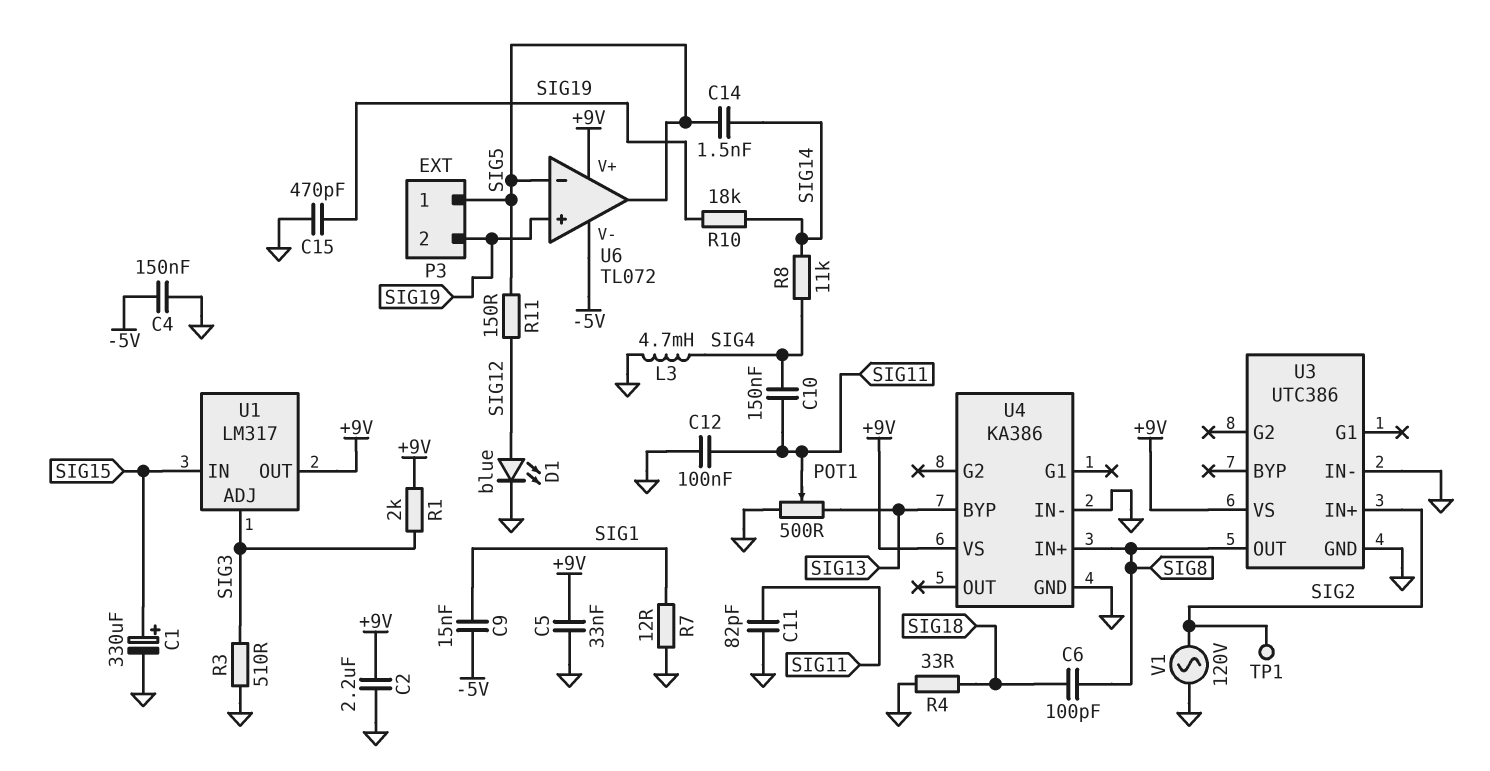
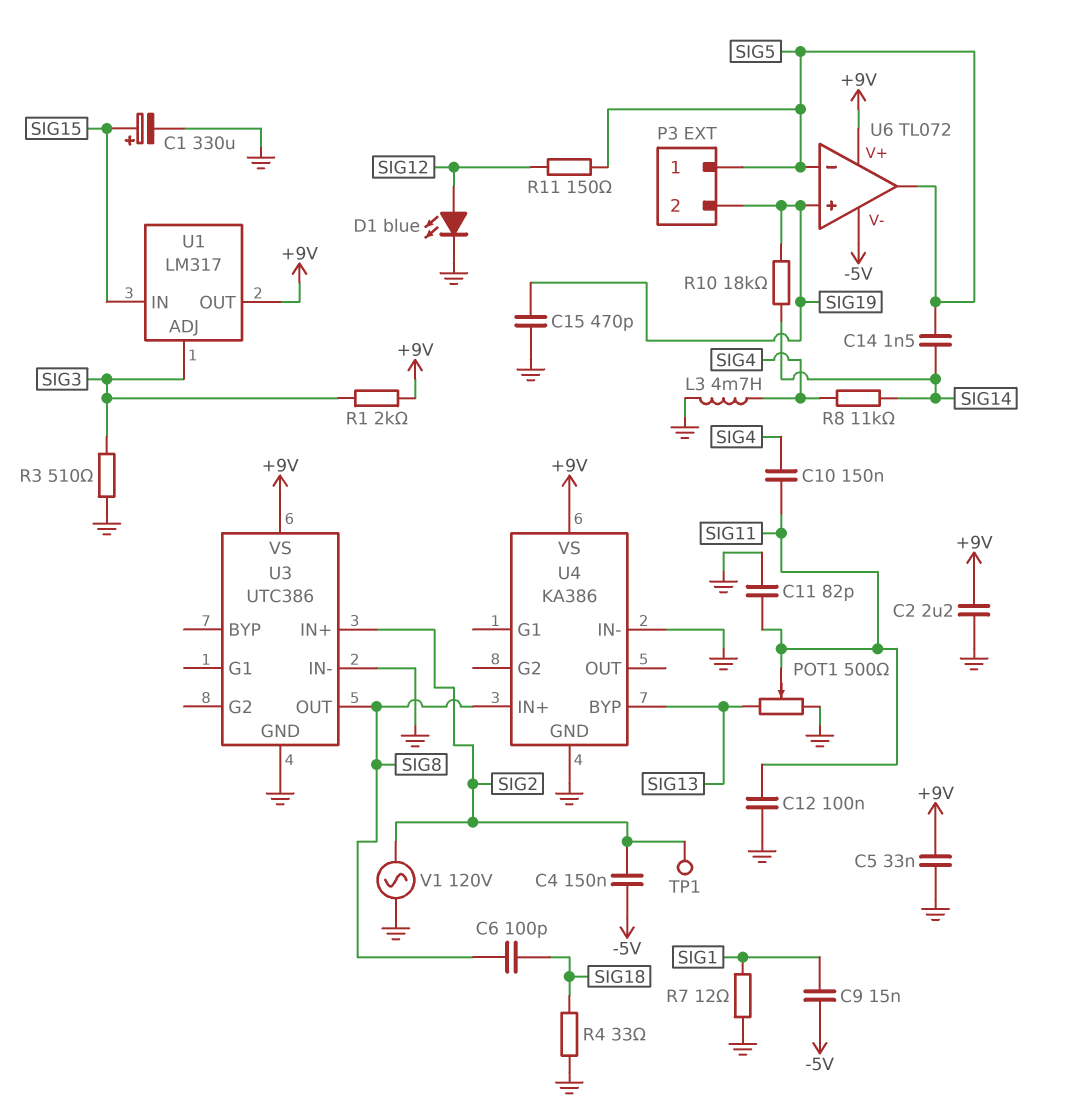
C4: 150nF (-5V, GND) -> 150nF (-5V, SIG2)

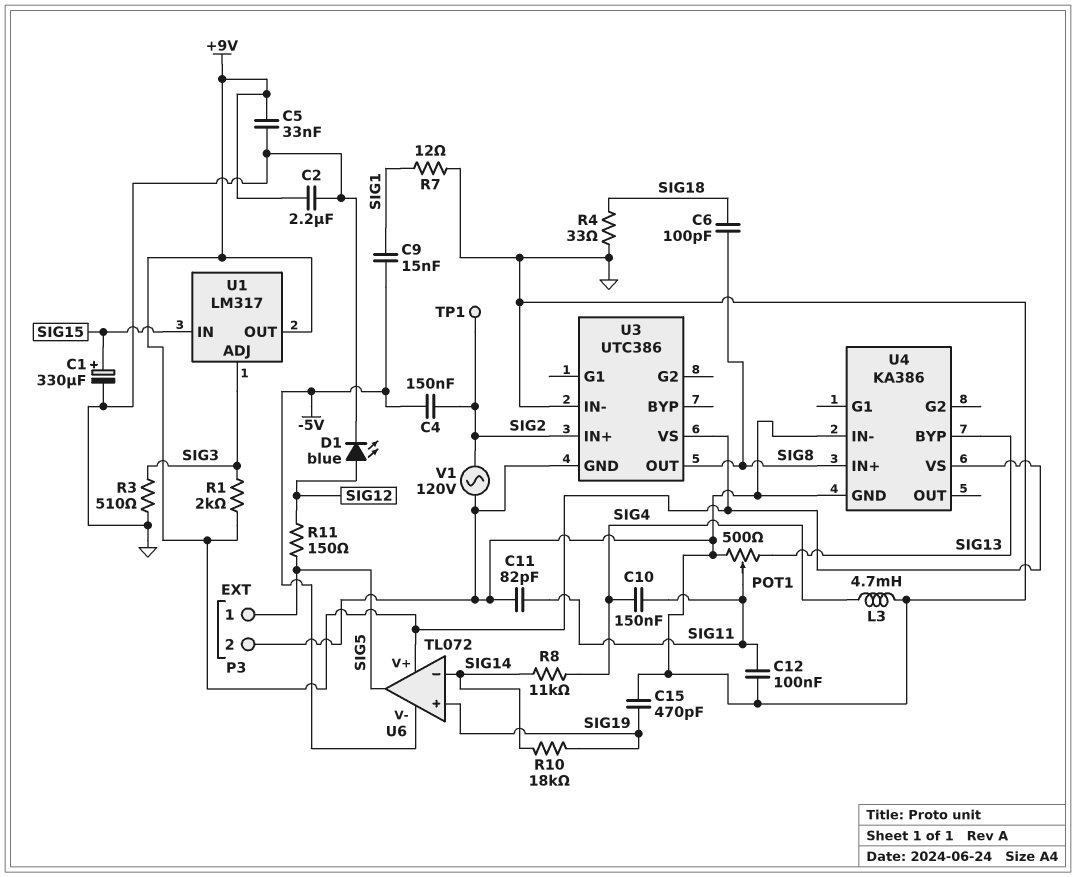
C14: 1.5nF (SIG5, SIG14) -> none
P3 pin 2: SIG19 -> GND
U6 pin in-: SIG5 -> SIG14

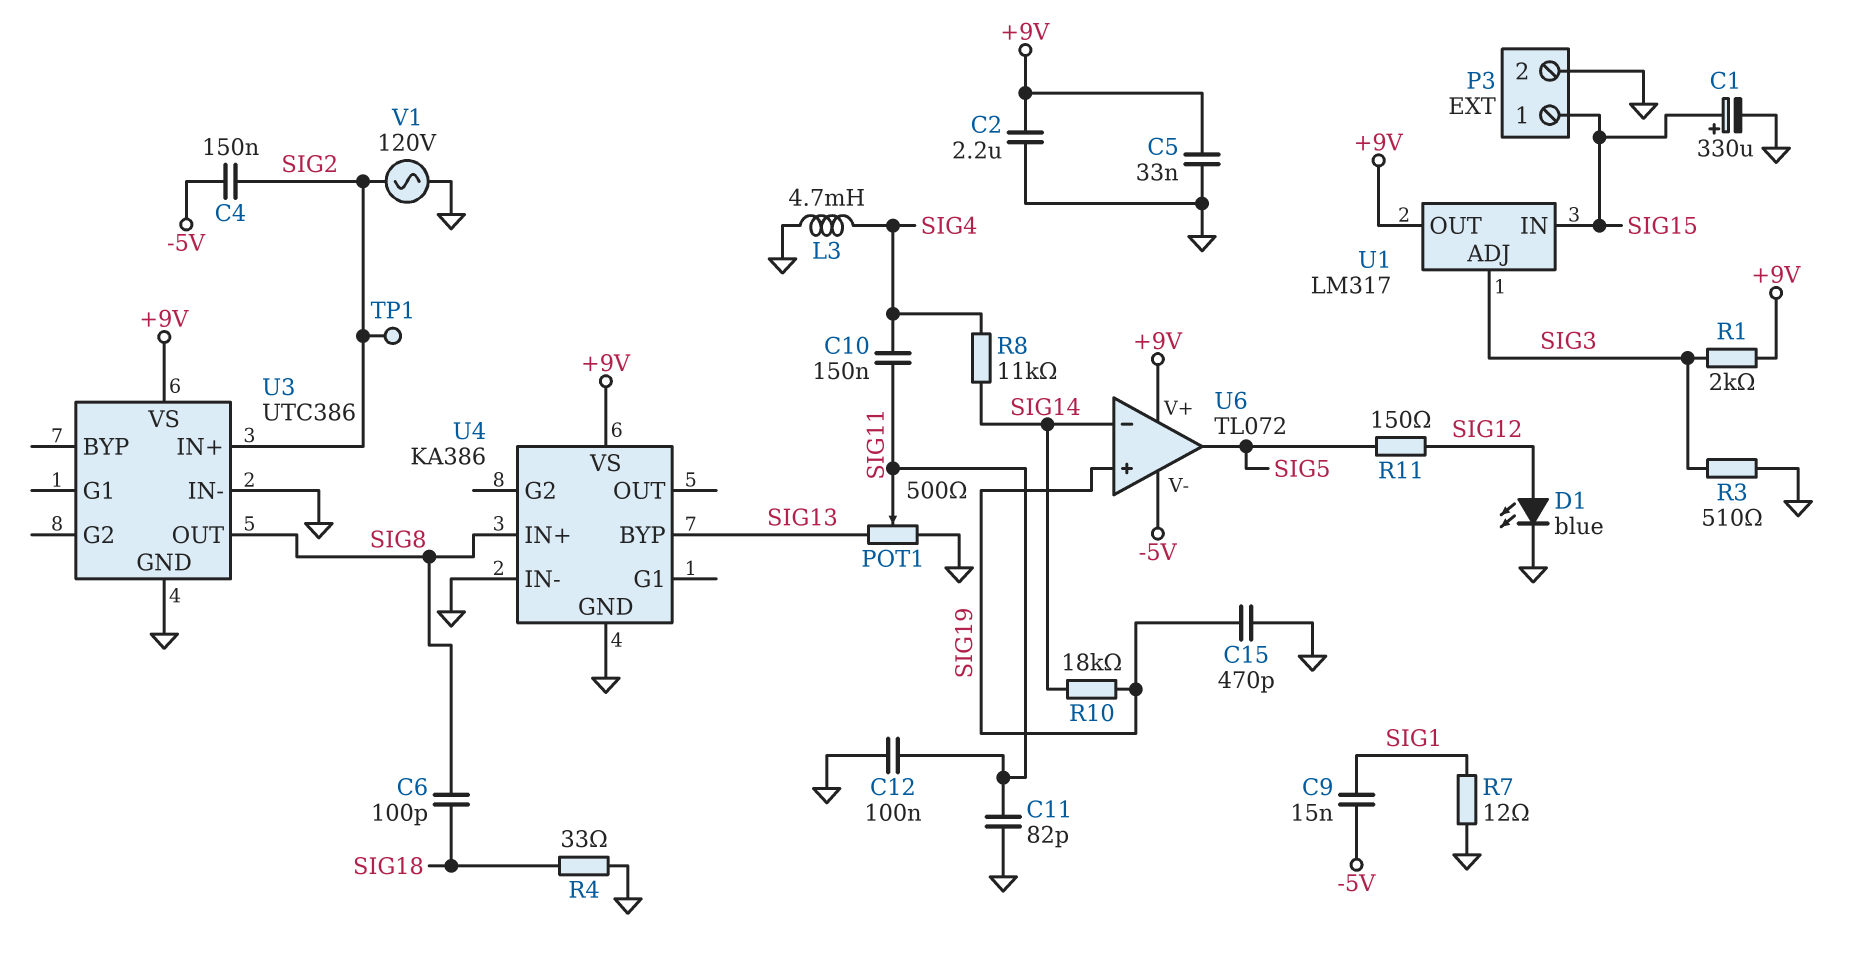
P3 pin 1: SIG5 -> SIG15

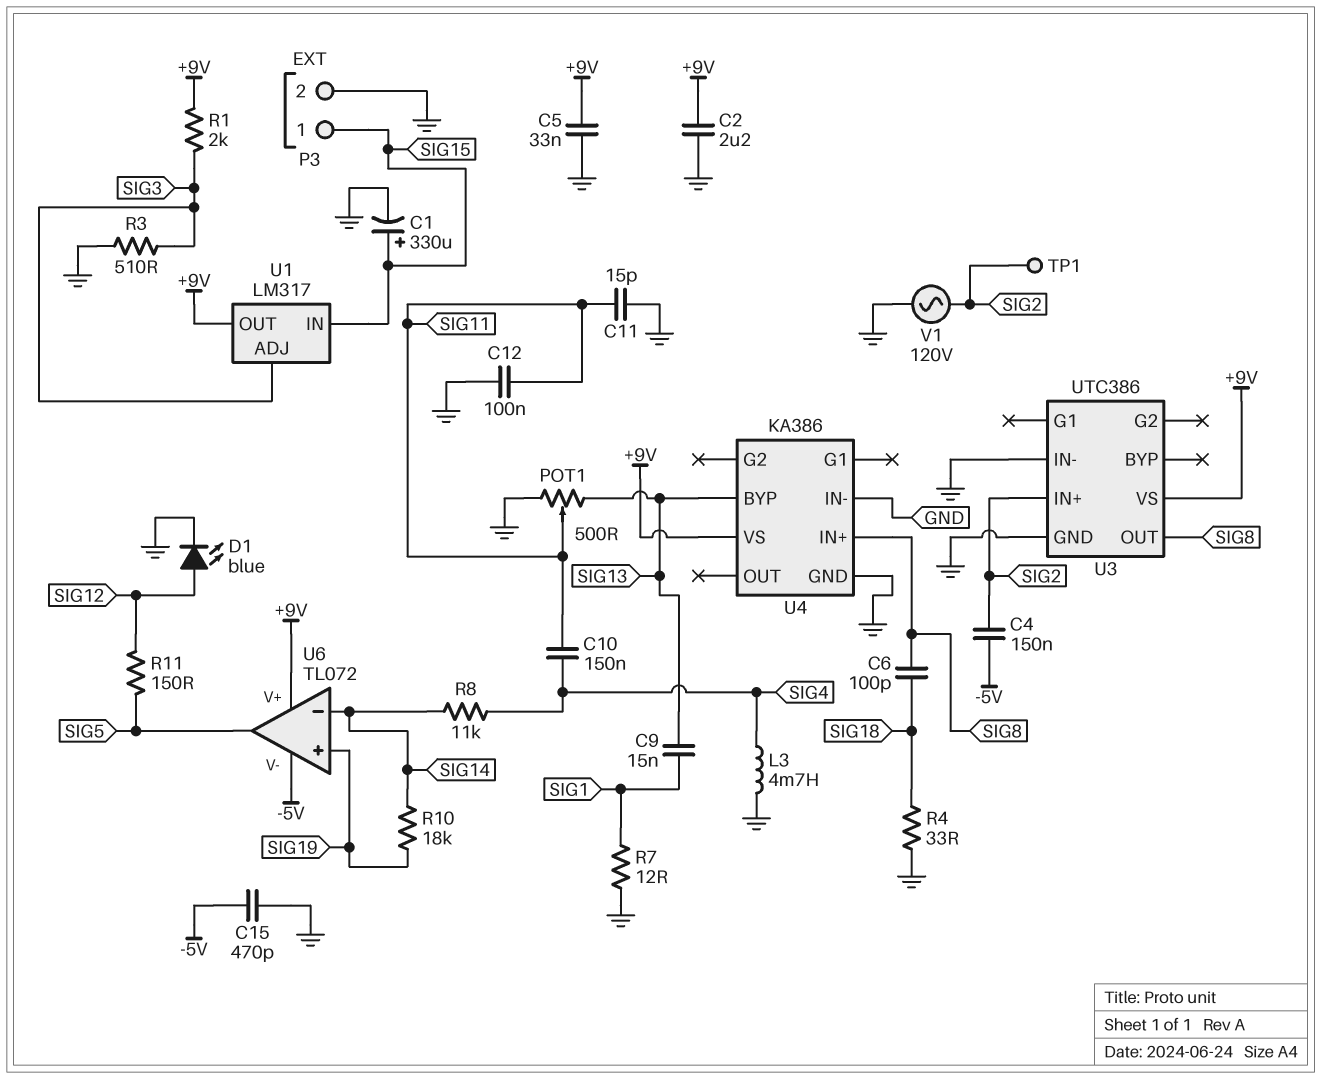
C9: 15nF (-5V, SIG1) -> 15nF (SIG1, SIG13)
C11: 82pF (GND, SIG11) -> 15pF (GND, SIG11)
C15: 470pF (GND, SIG19) -> 470pF (-5V, GND)

